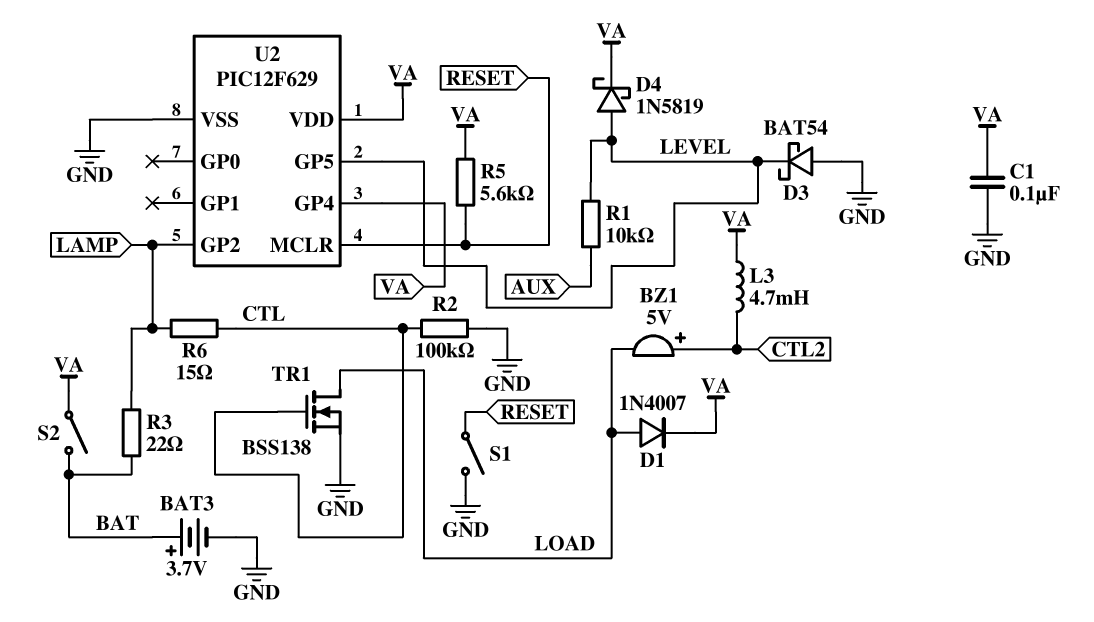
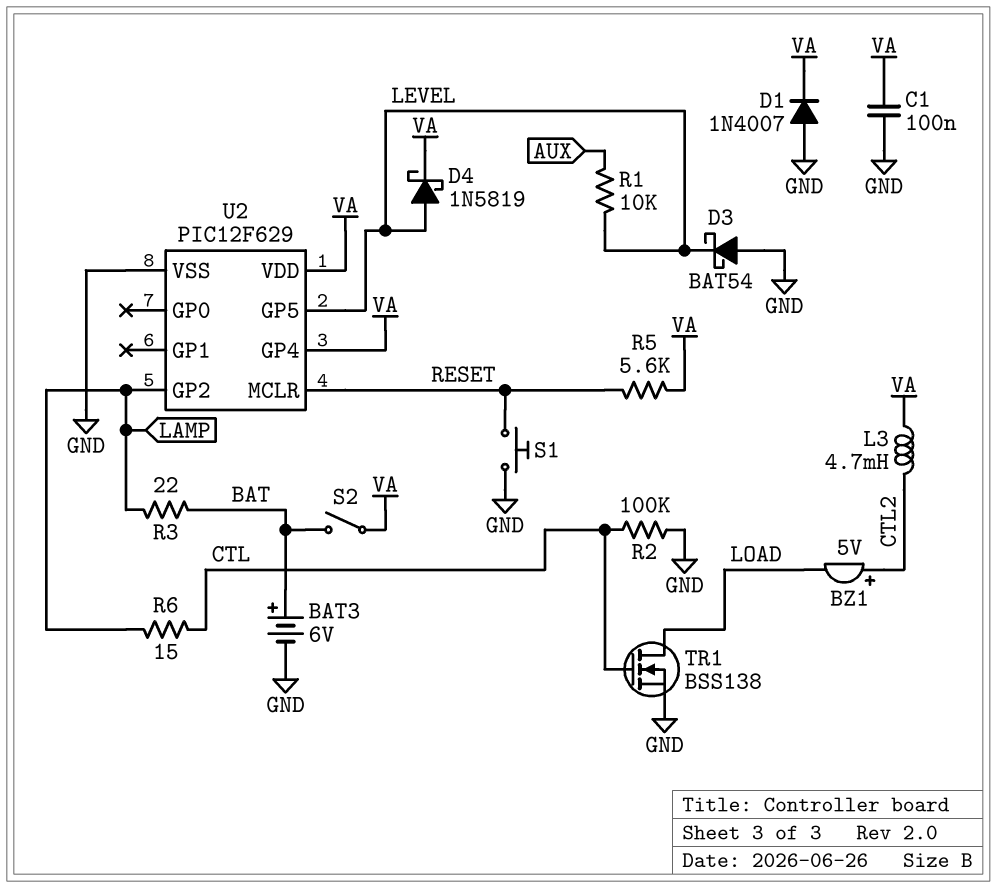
BAT3: 3.7V (plus BAT, minus GND) -> 6V (plus BAT, minus GND)
D1: diode 1N4007 (A LOAD, K VA) -> diode 1N4007 (A GND, K VA)
S1: switch (GND, RESET) -> button (GND, RESET)

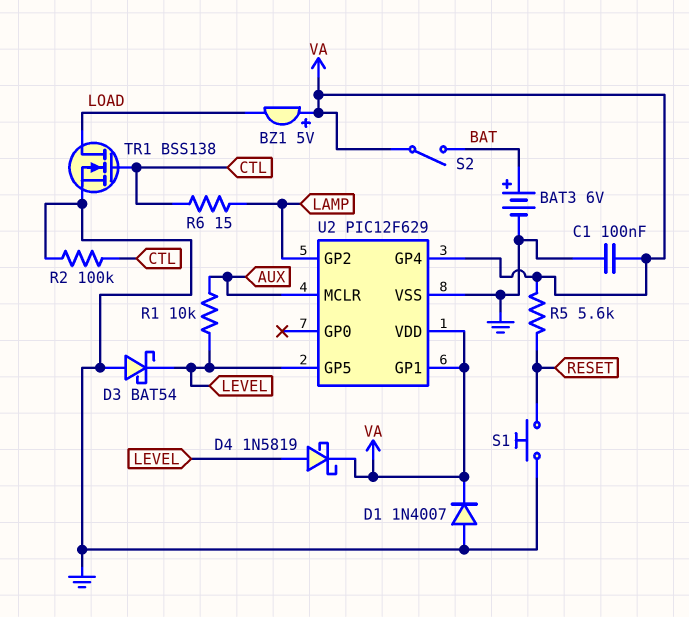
BZ1: buzzer 5V (plus CTL2, minus LOAD) -> buzzer 5V (plus VA, minus LOAD)
L3: 4.7mH (CTL2, VA) -> none
R3: 22 (BAT, LAMP) -> none
U2 pin GP1: none -> VA
U2 pin MCLR: RESET -> AUX

